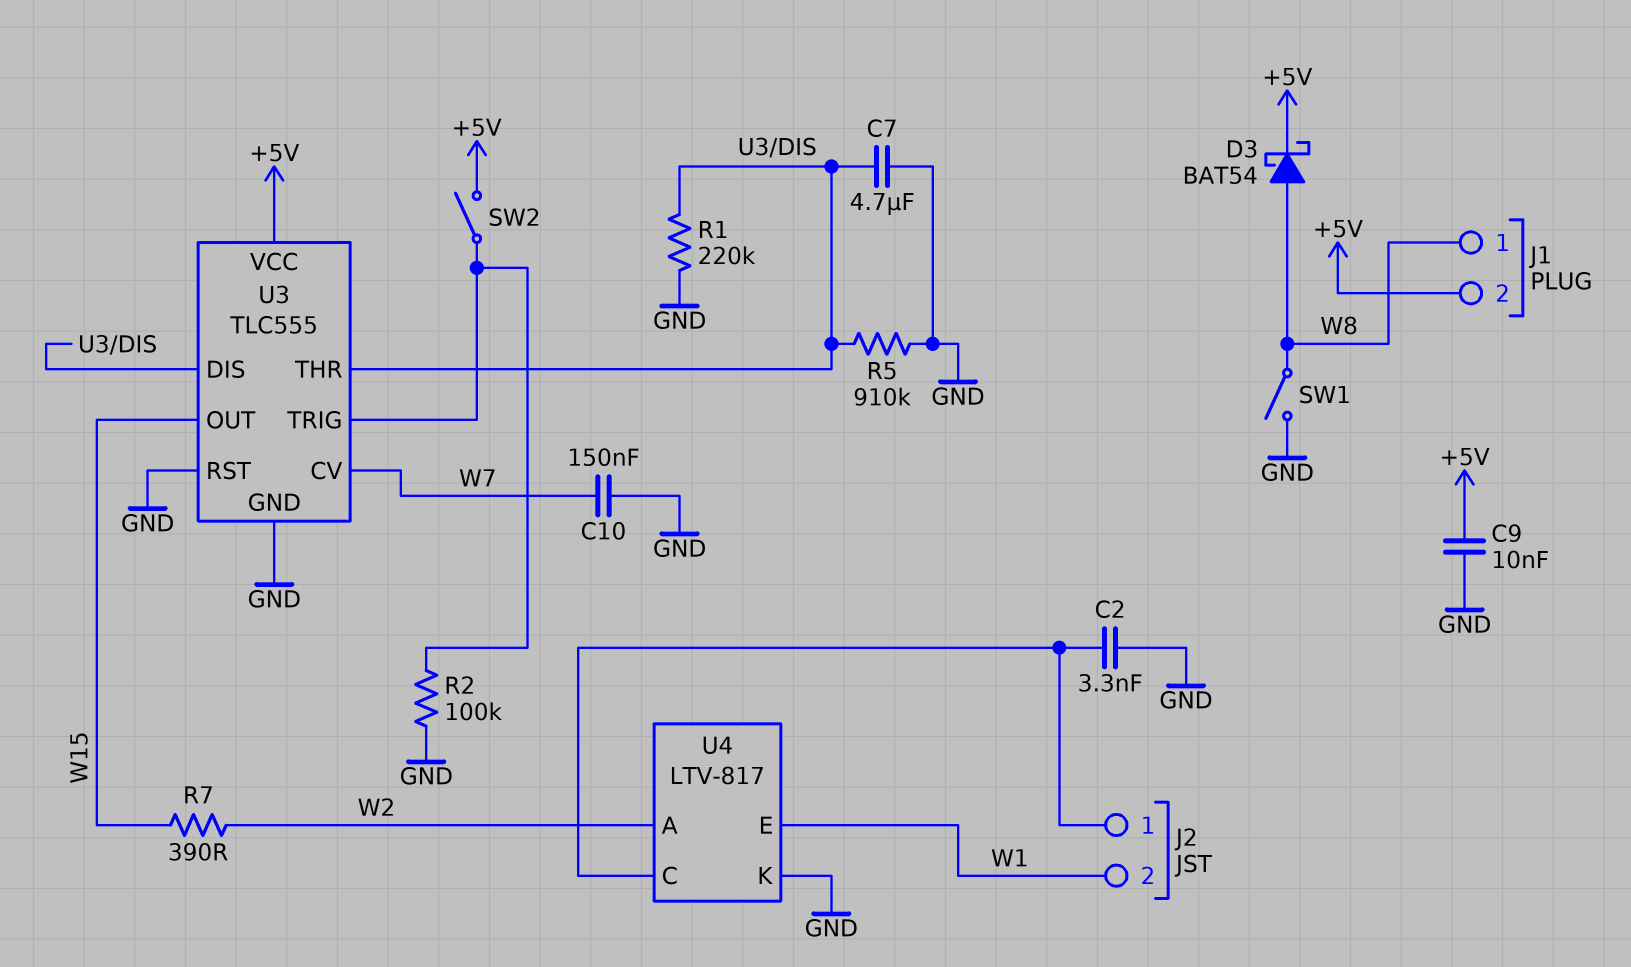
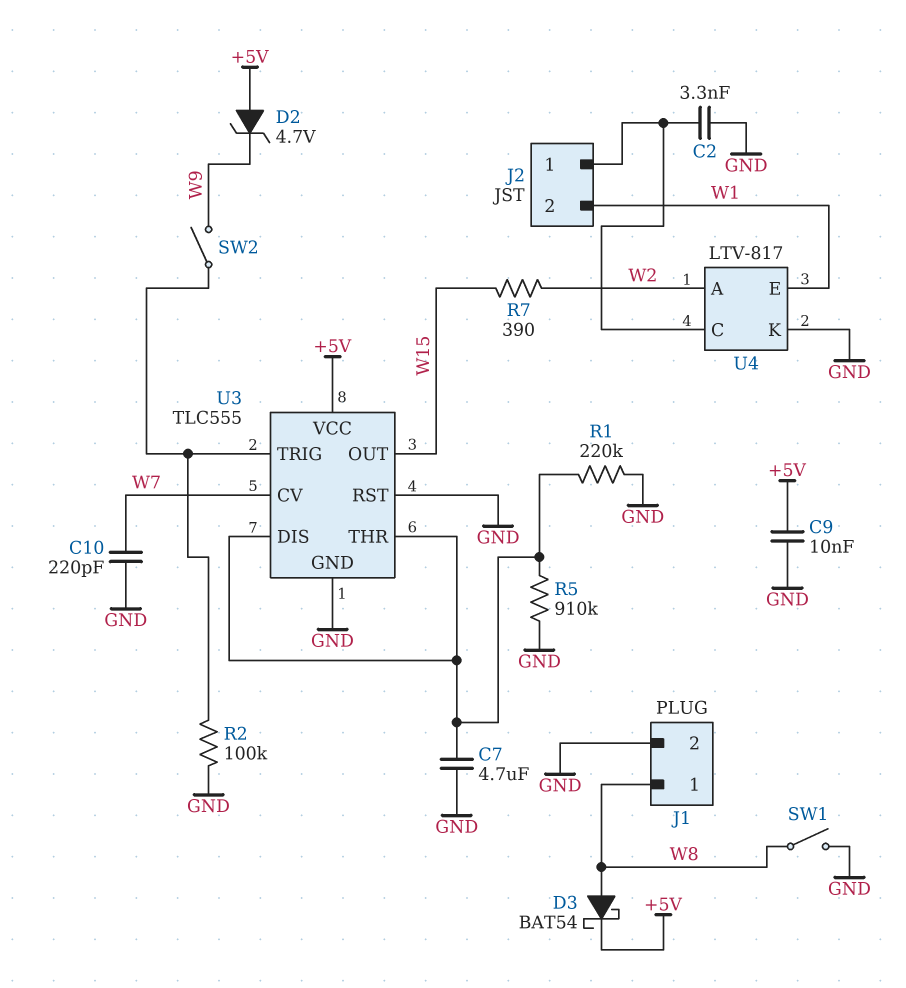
C10: 150nF (GND, W7) -> 220pF (GND, W7)
D2: none -> zener 4.7V (A +5V, K W9)
J1 pin 2: +5V -> GND
SW2: switch (+5V, U3/TRIG) -> switch (U3/TRIG, W9)

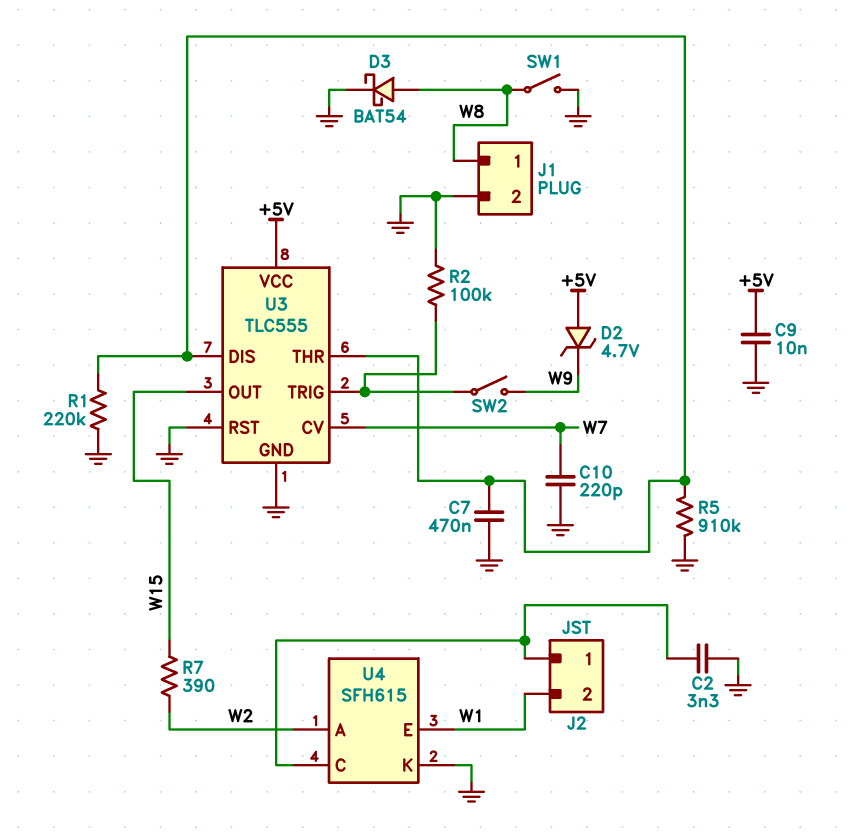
C7: 4.7uF (GND, U3/DIS) -> 470nF (GND, U3/DIS)
D3: schottky BAT54 (A W8, K +5V) -> schottky BAT54 (A W8, K GND)
U4: LTV-817 -> SFH615

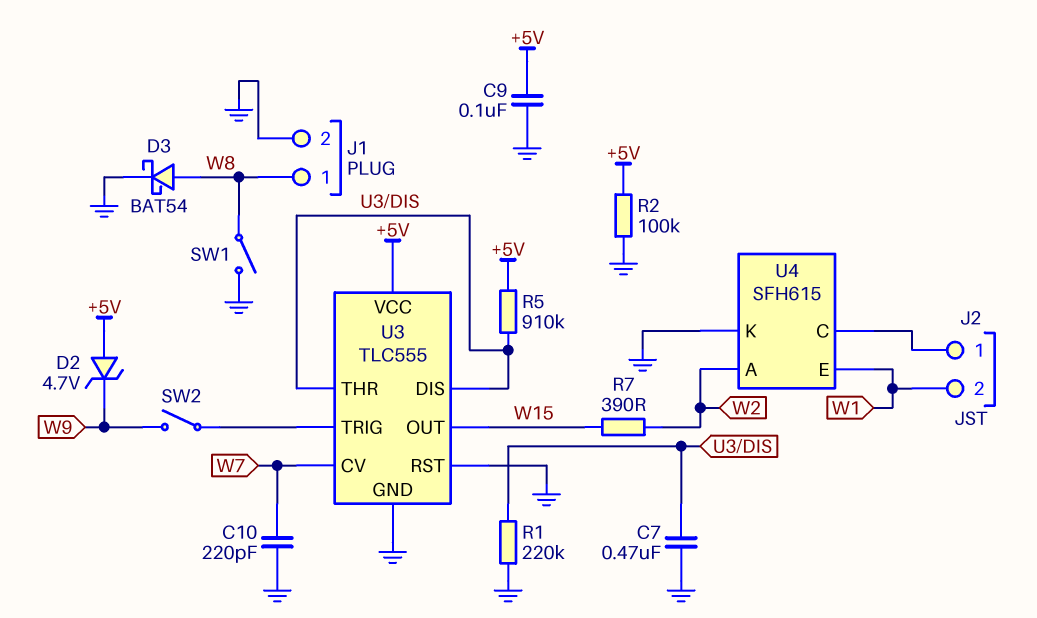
C2: 3.3nF (GND, J2/1) -> none
C9: 10nF (+5V, GND) -> 100nF (+5V, GND)
R2: 100k (GND, U3/TRIG) -> 100k (+5V, GND)
R5: 910k (GND, U3/DIS) -> 910k (+5V, U3/DIS)

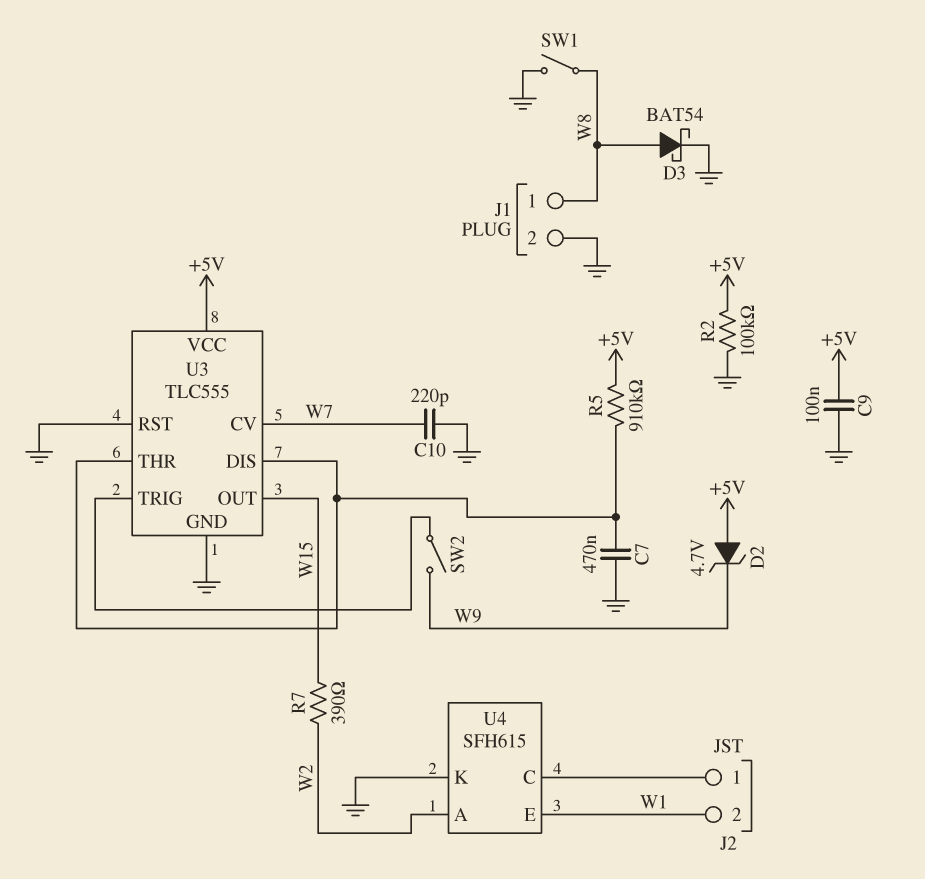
R1: 220k (GND, U3/DIS) -> none

